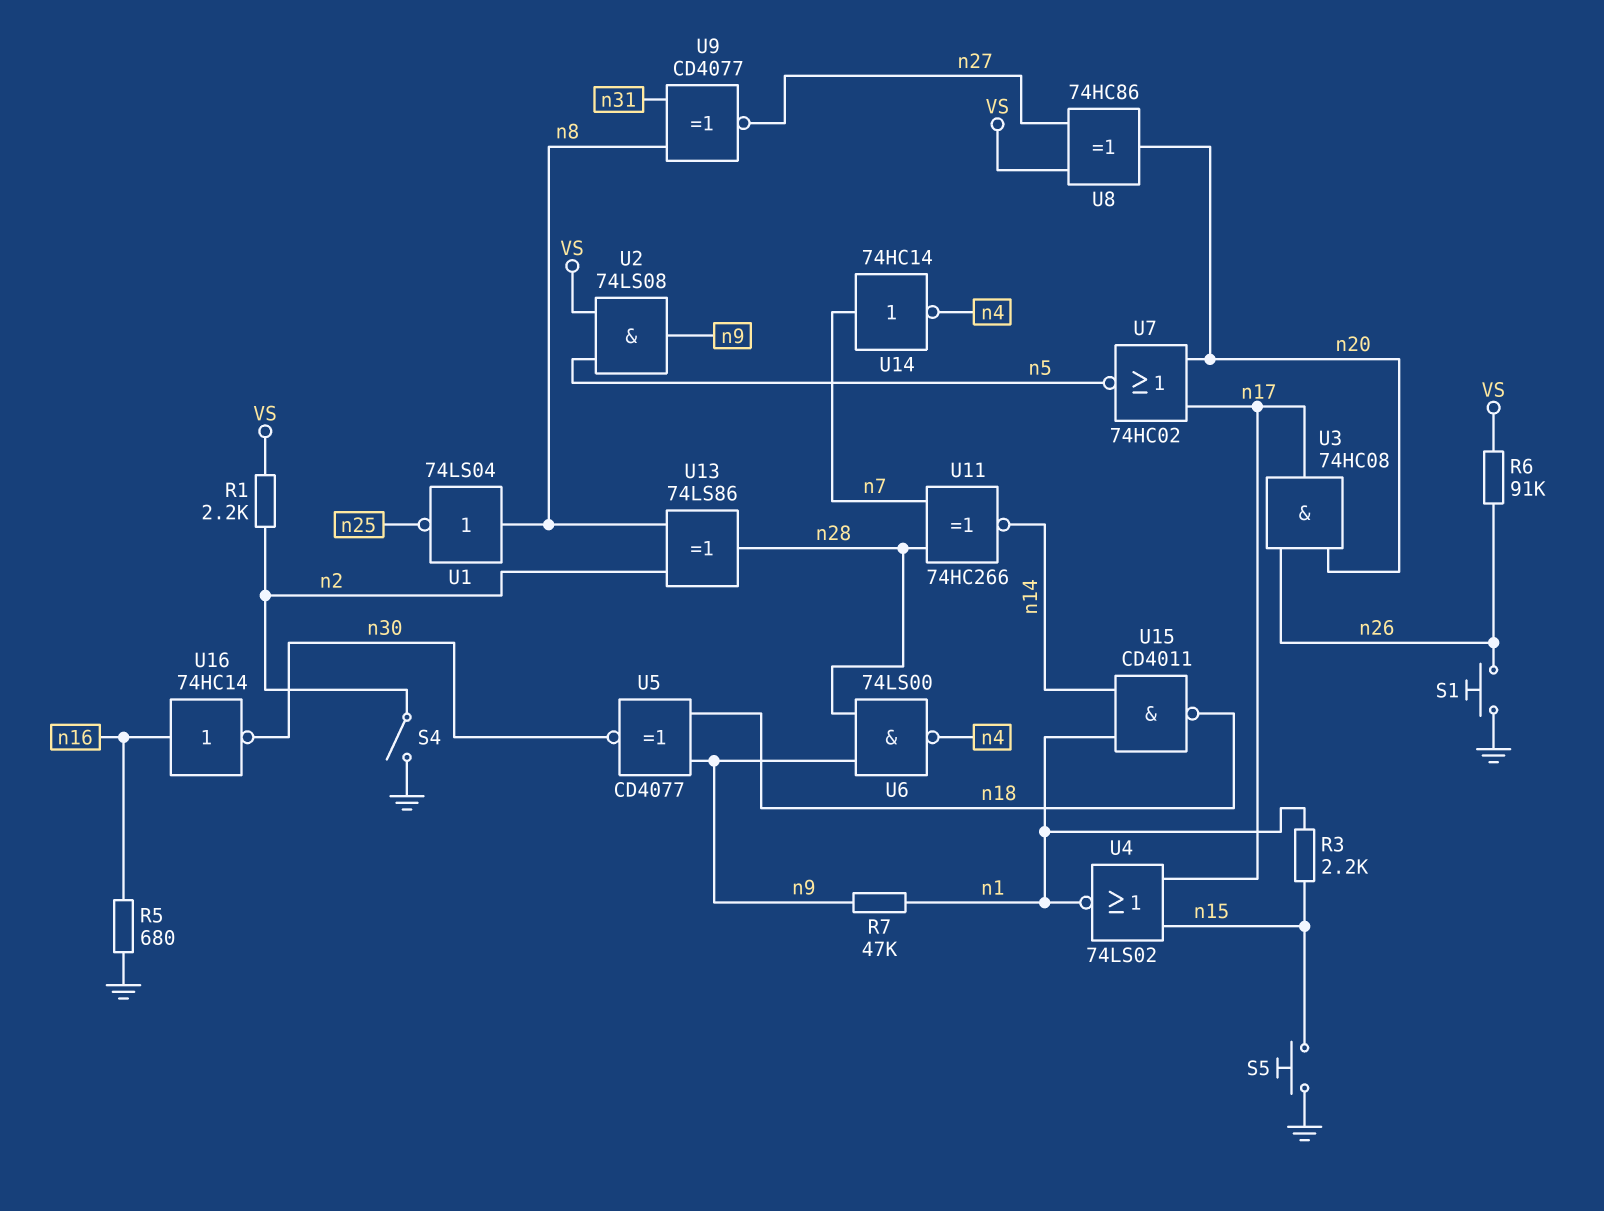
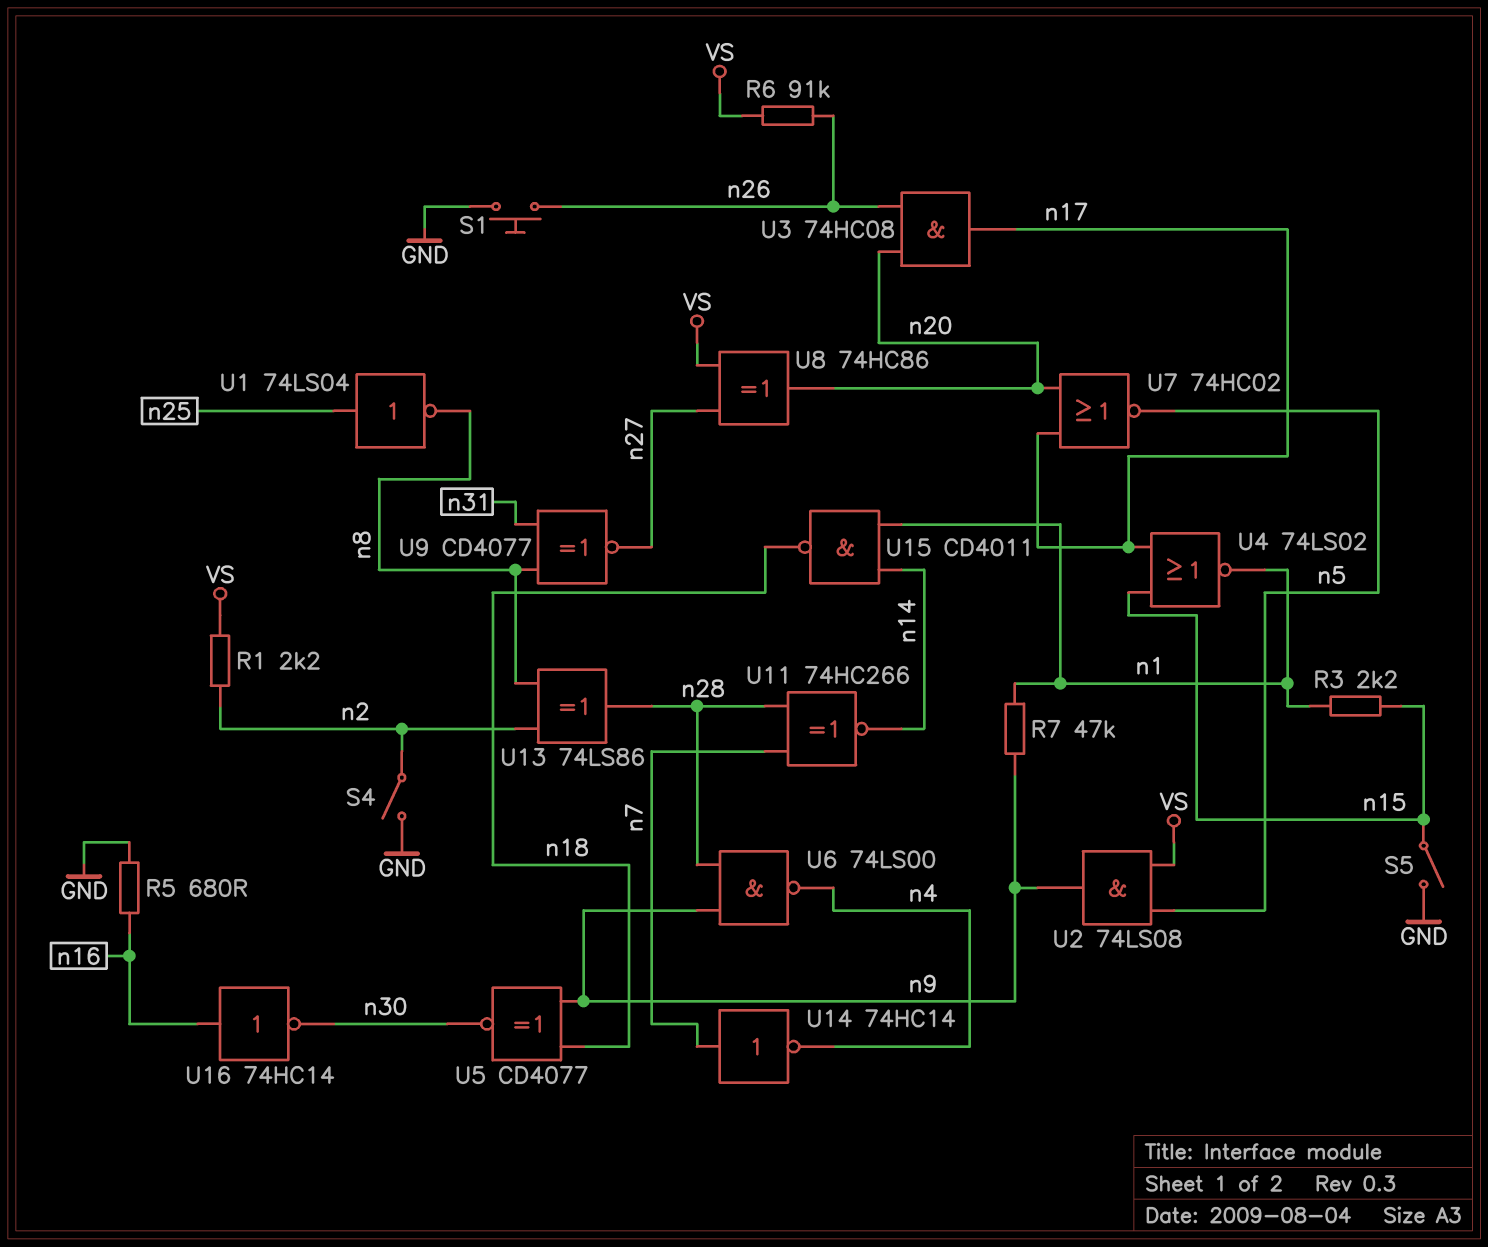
S5: button (GND, n15) -> switch (GND, n15)
U1: NOT 74LS04 (in n8, out n25) -> NOT 74LS04 (in n25, out n8)

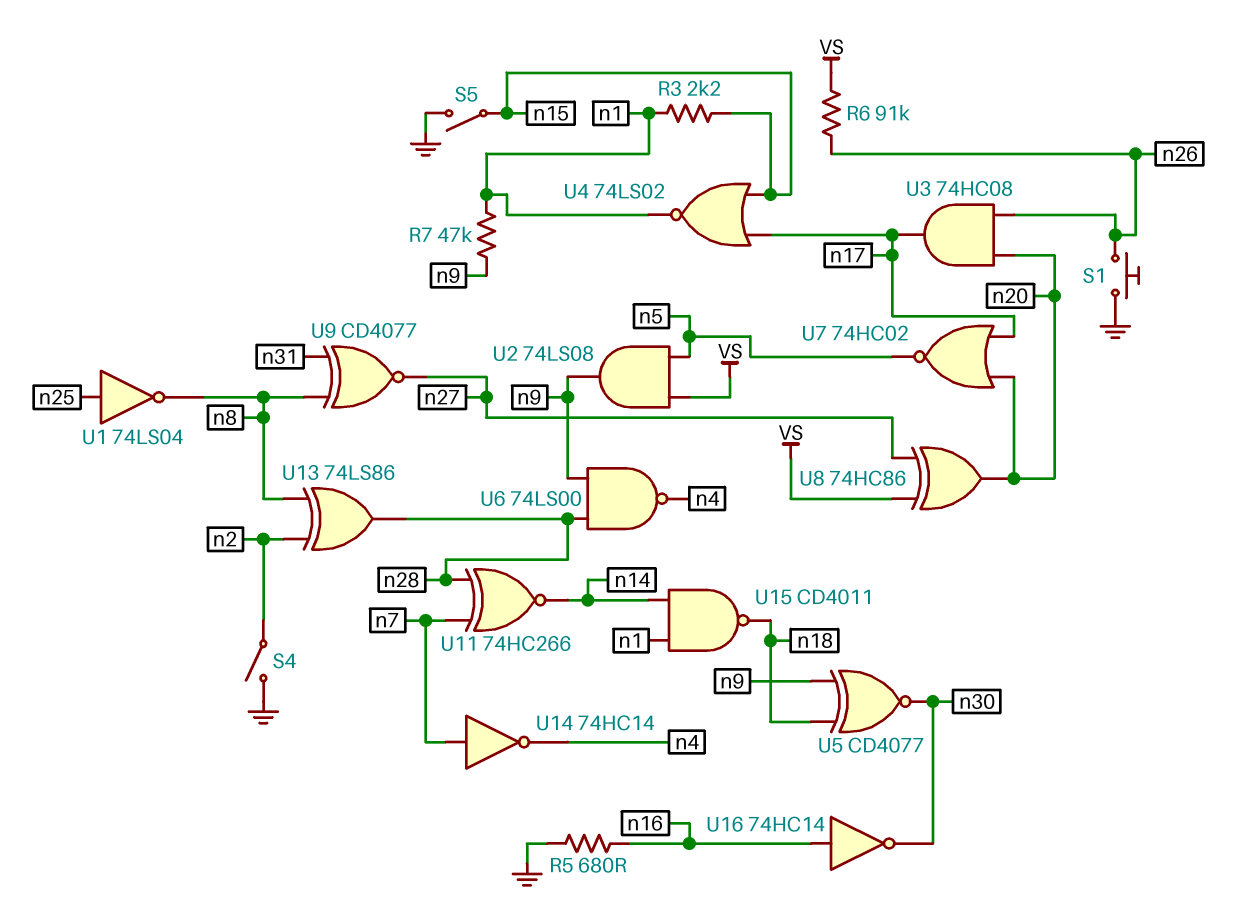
R1: 2.2k (VS, n2) -> none

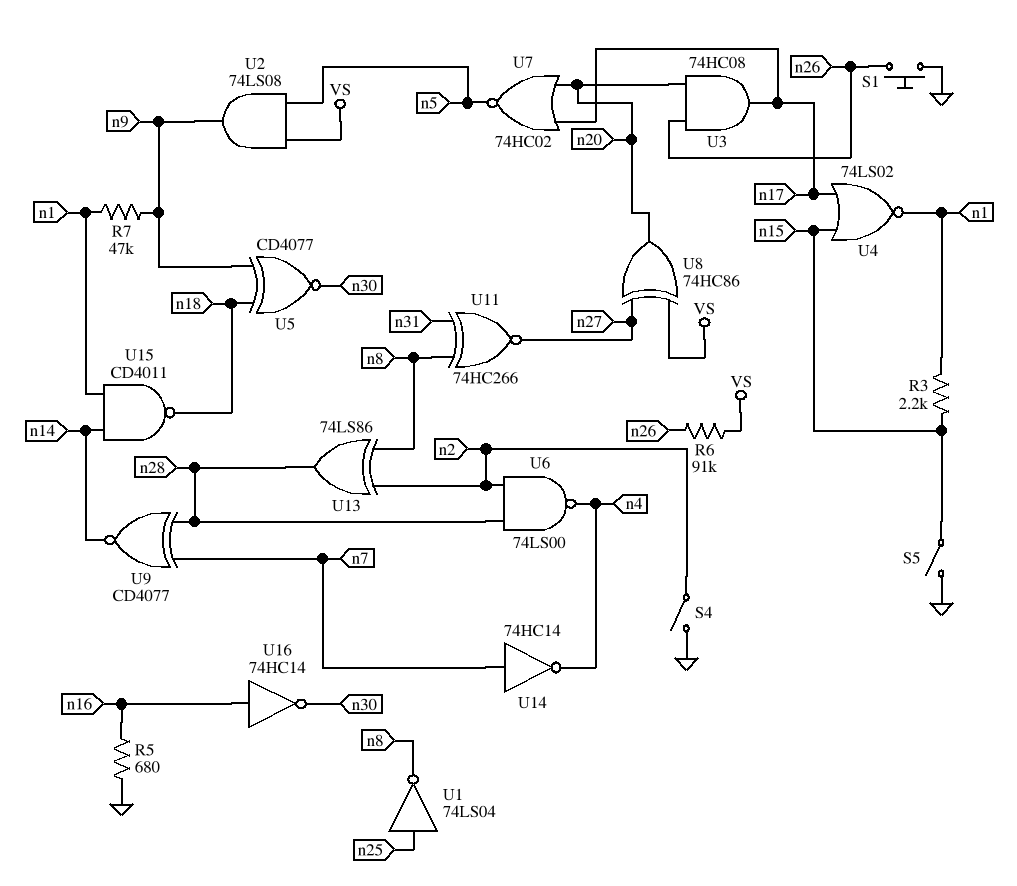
U6: NAND 74LS00 (in n9, in n28, out n4) -> NAND 74LS00 (in n2, in n28, out n4)
U9: XNOR CD4077 (in n8, in n31, out n27) -> XNOR CD4077 (in n7, in n28, out n14)
U11: XNOR 74HC266 (in n7, in n28, out n14) -> XNOR 74HC266 (in n8, in n31, out n27)

